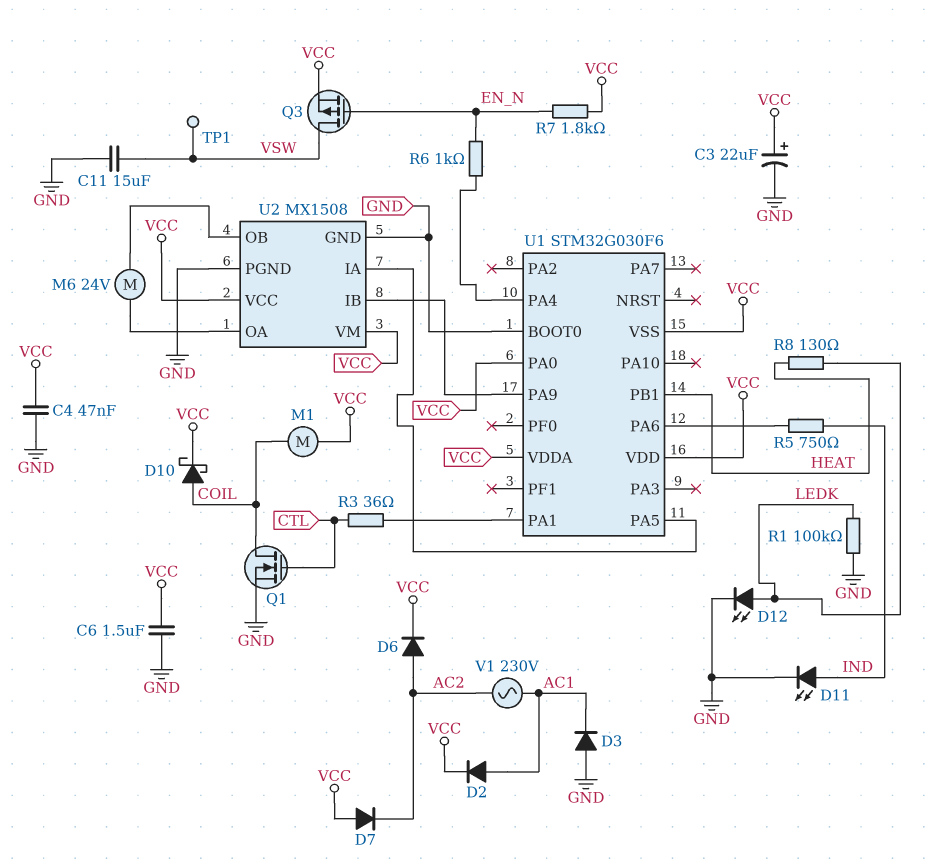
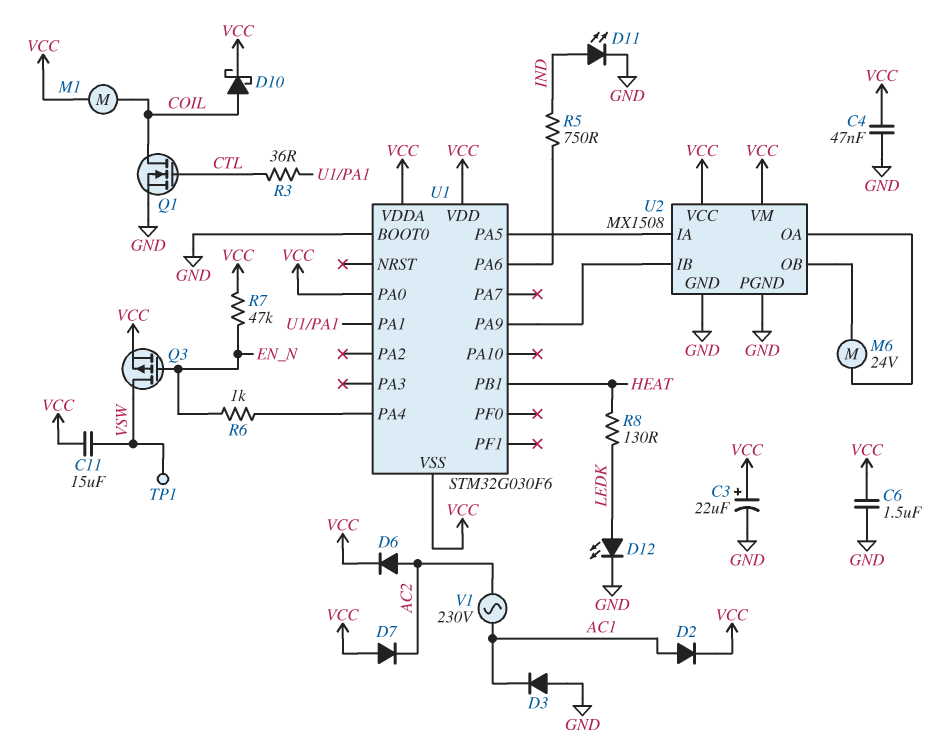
C11: 15uF (GND, VSW) -> 15uF (VCC, VSW)
R1: 100k (GND, LEDK) -> none
R7: 1.8k (EN_N, VCC) -> 47k (EN_N, VCC)

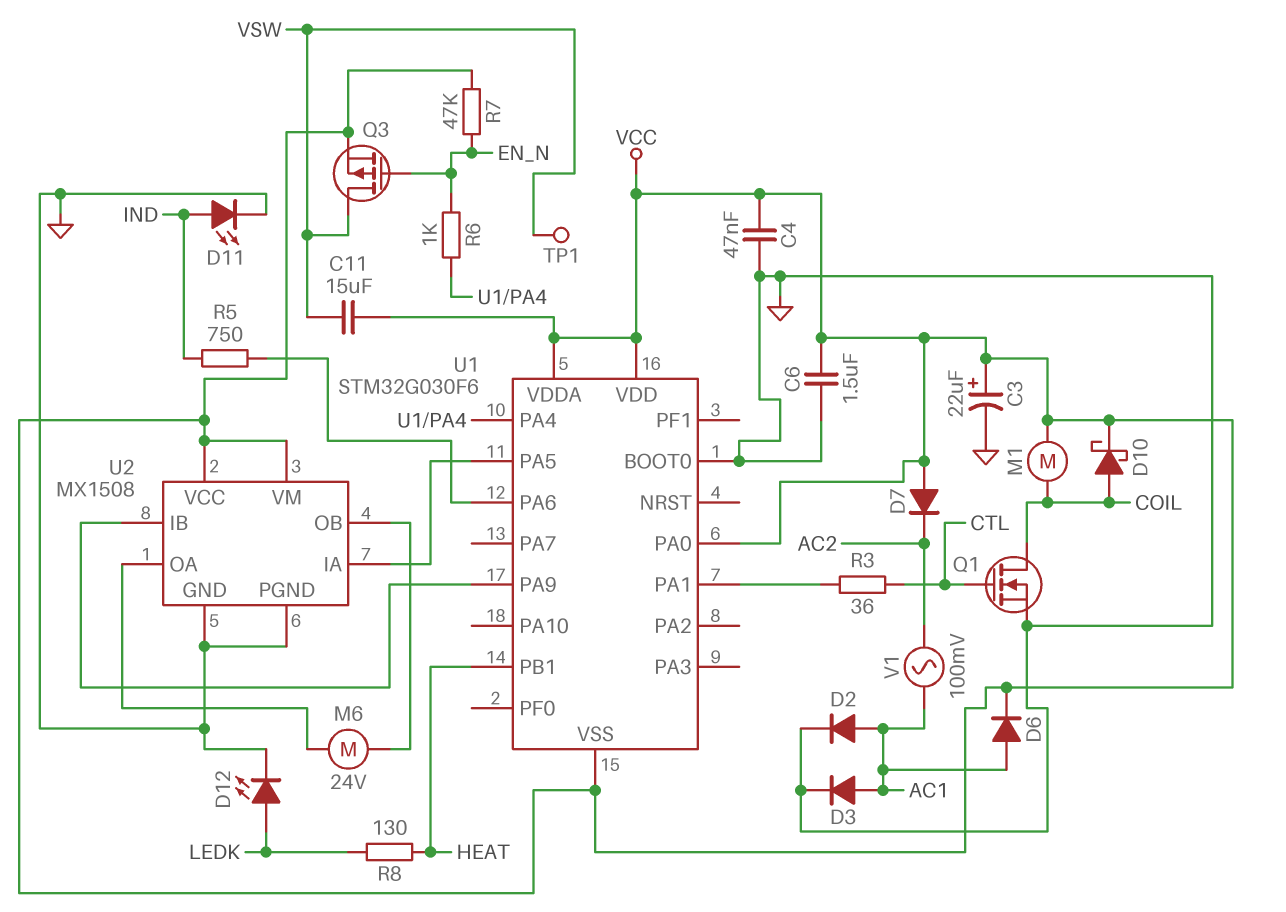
D2: diode (A AC1, K VCC) -> diode (A AC1, K GND)
D3: diode (A GND, K AC1) -> diode (A AC1, K GND)
D6: diode (A AC2, K VCC) -> diode (A AC1, K VCC)
V1: AC 230V (AC1, AC2) -> AC 100mV (AC1, AC2)

